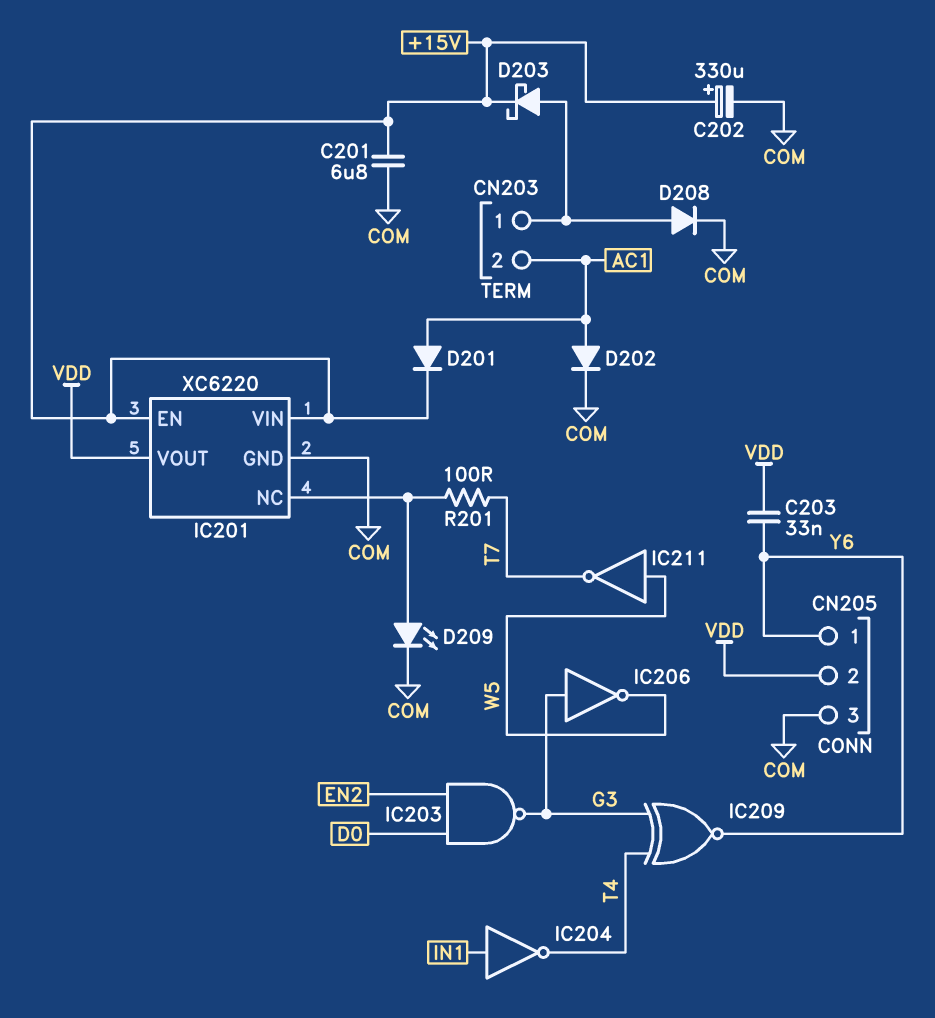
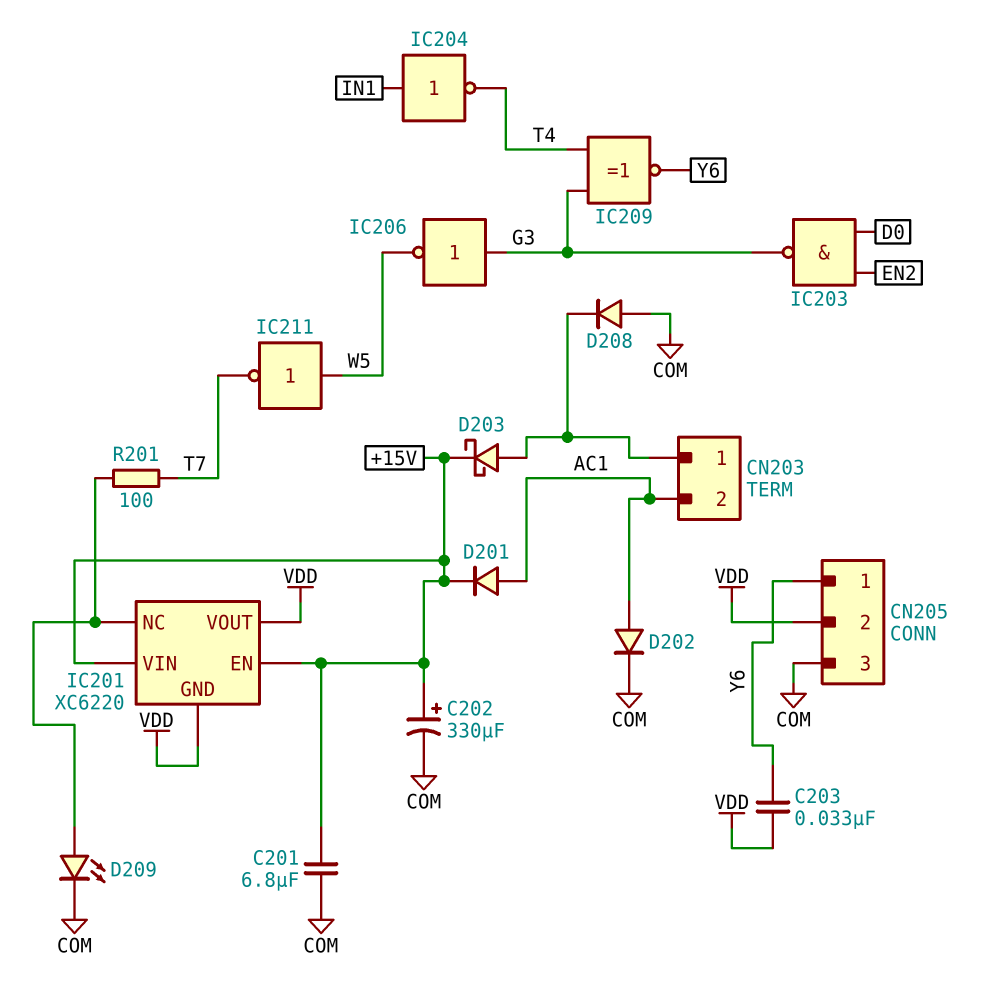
D208: diode (A CN203/1, K COM) -> diode (A COM, K CN203/1)
IC201 pin GND: COM -> VDD

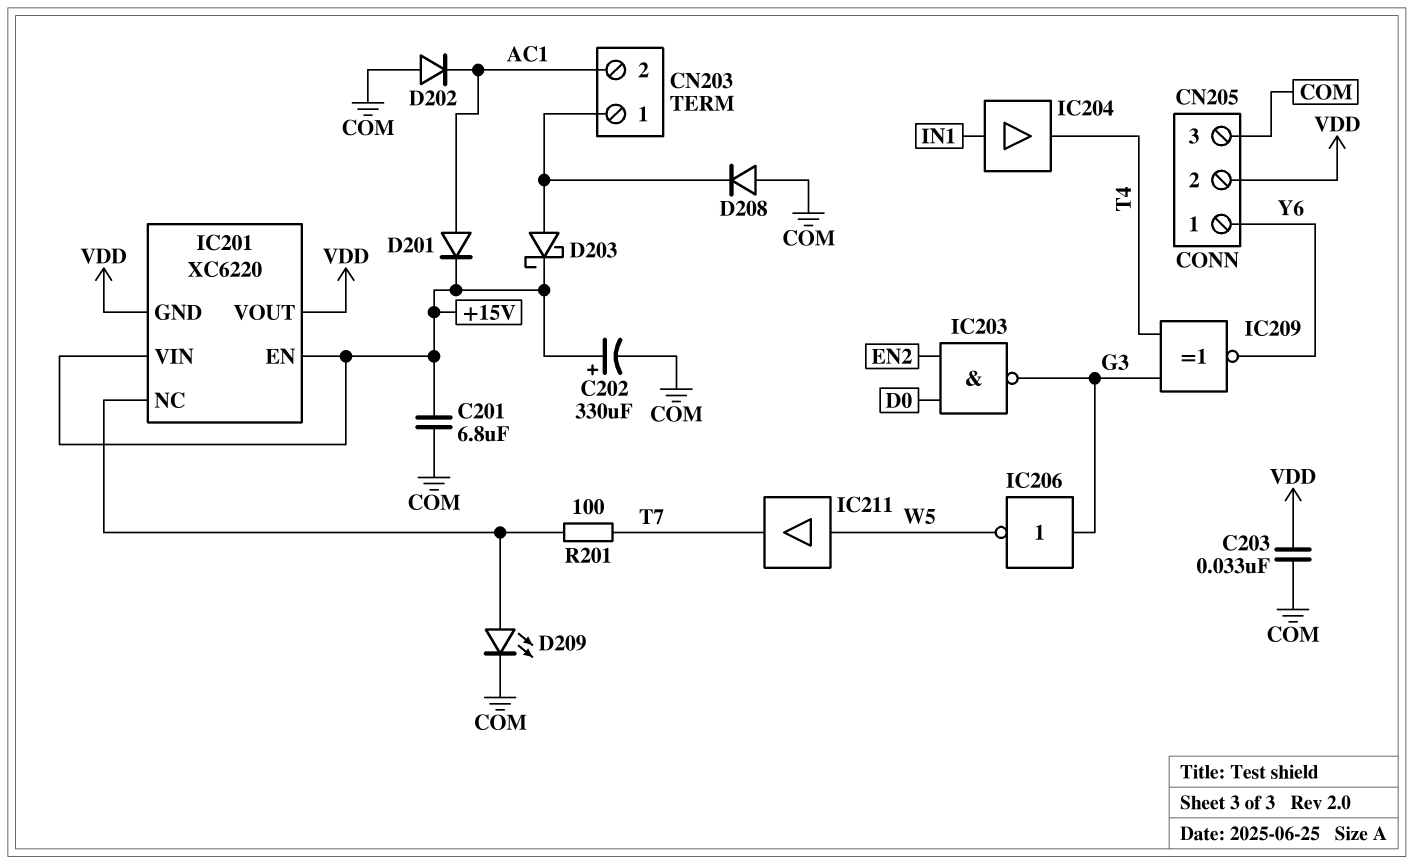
C203: 33nF (VDD, Y6) -> 33nF (COM, VDD)
D202: diode (A AC1, K COM) -> diode (A COM, K AC1)
IC204: NOT (in IN1, out T4) -> buffer (in IN1, out T4)
IC211: NOT (in W5, out T7) -> buffer (in W5, out T7)

